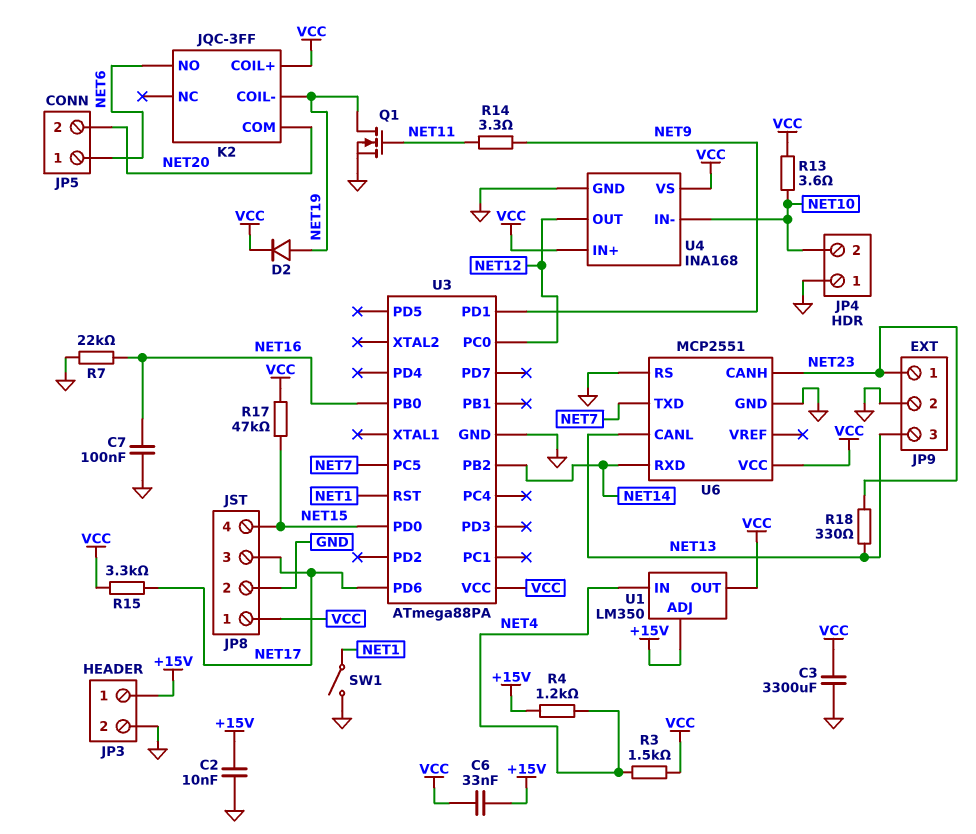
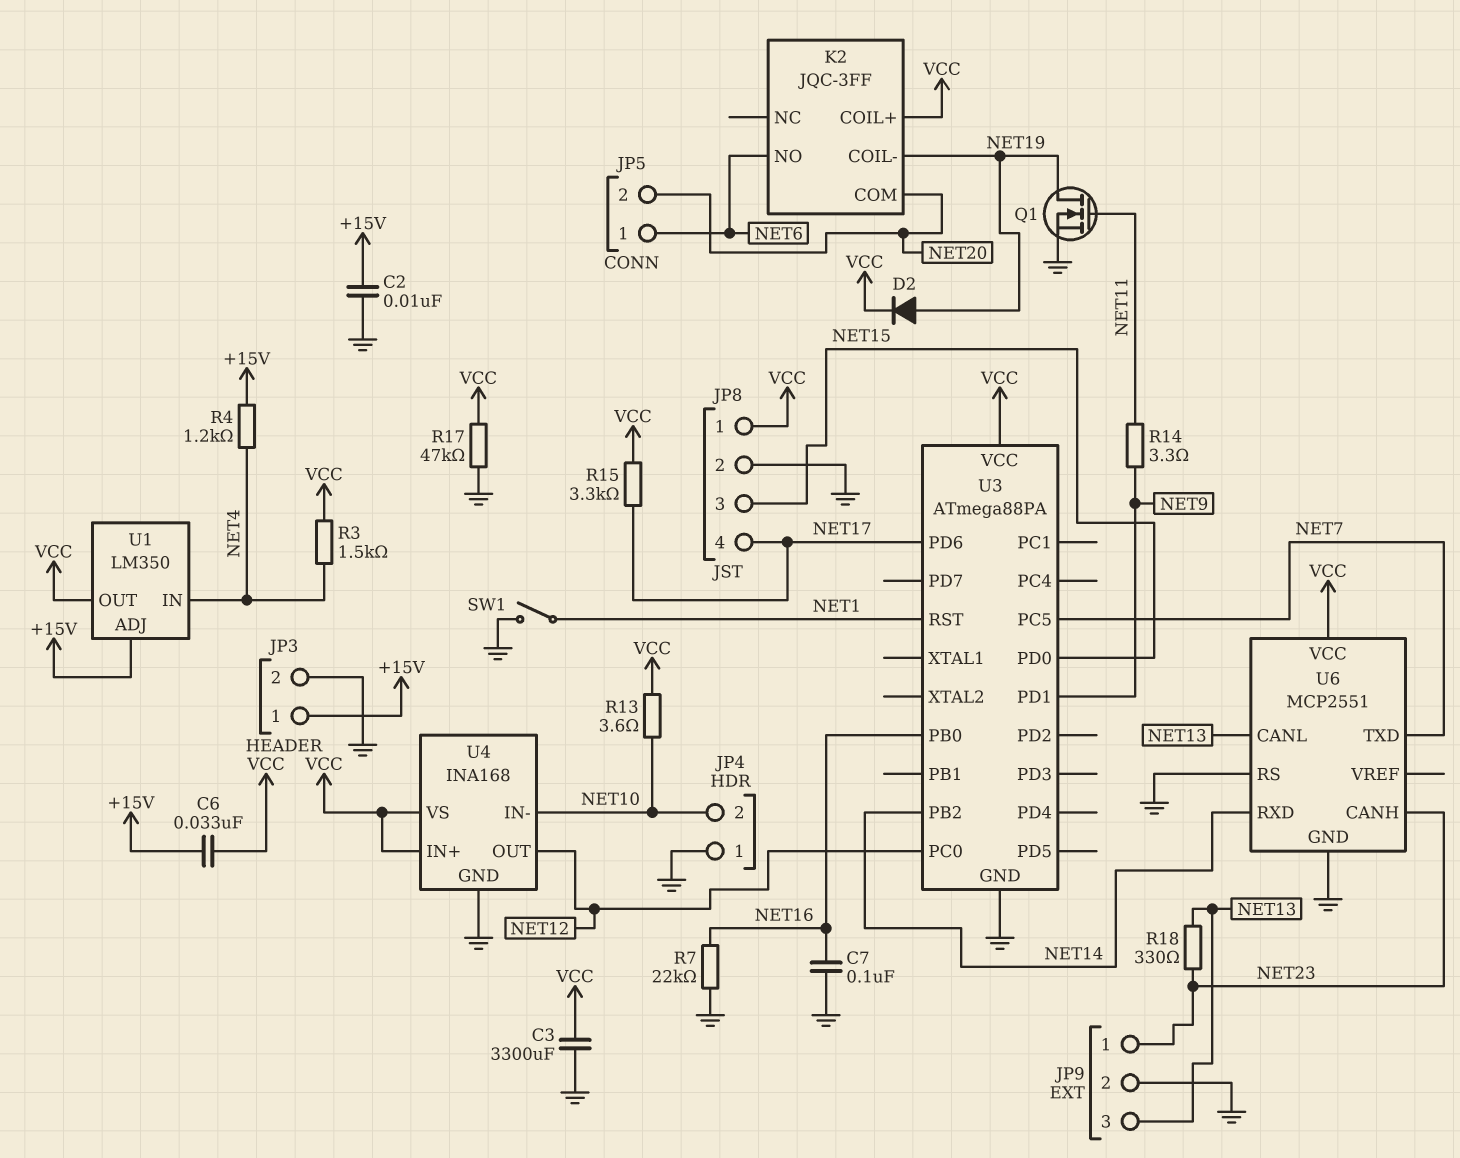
JP8 pin 3: NET17 -> NET15
JP8 pin 4: NET15 -> NET17
R17: 47k (NET15, VCC) -> 47k (GND, VCC)

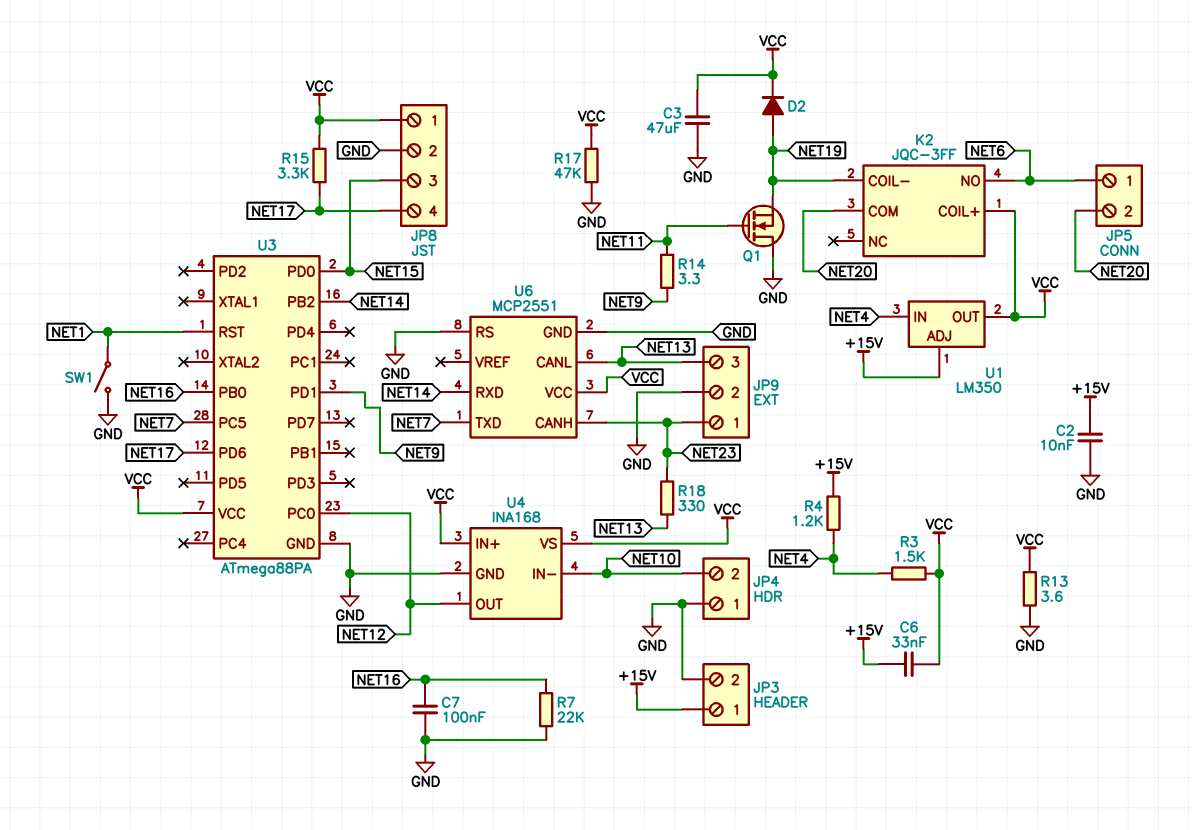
C3: 3300uF (GND, VCC) -> 47uF (GND, VCC)
Q1: NMOS (G NET11, D NET19, S GND) -> NMOS (G NET11, D GND, S NET19)
R13: 3.6 (NET10, VCC) -> 3.6 (GND, VCC)

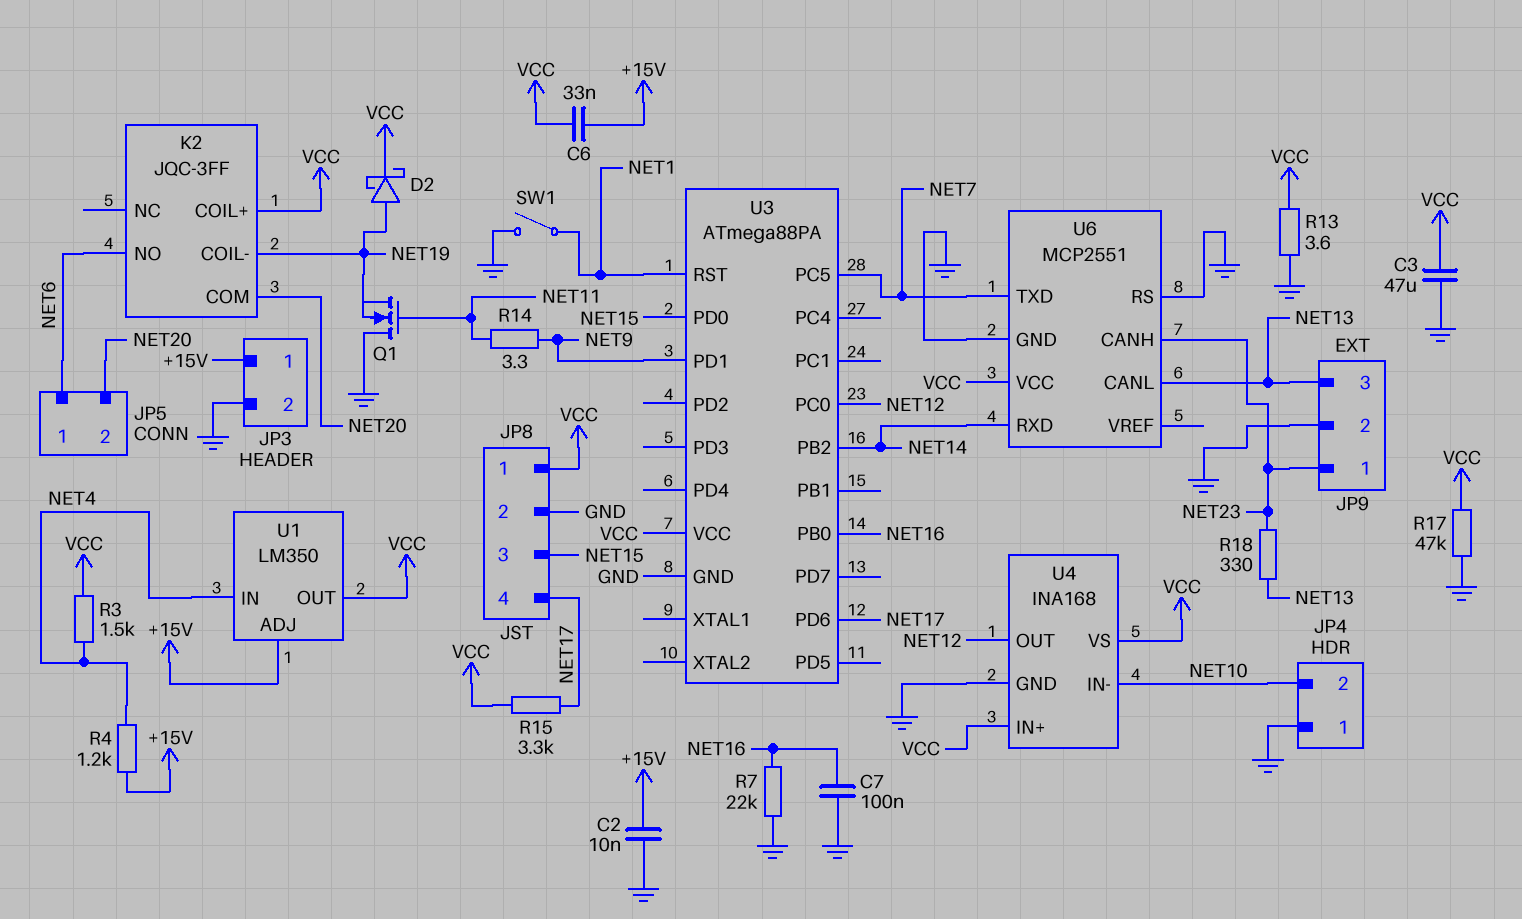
D2: diode (A NET19, K VCC) -> schottky (A NET19, K VCC)

